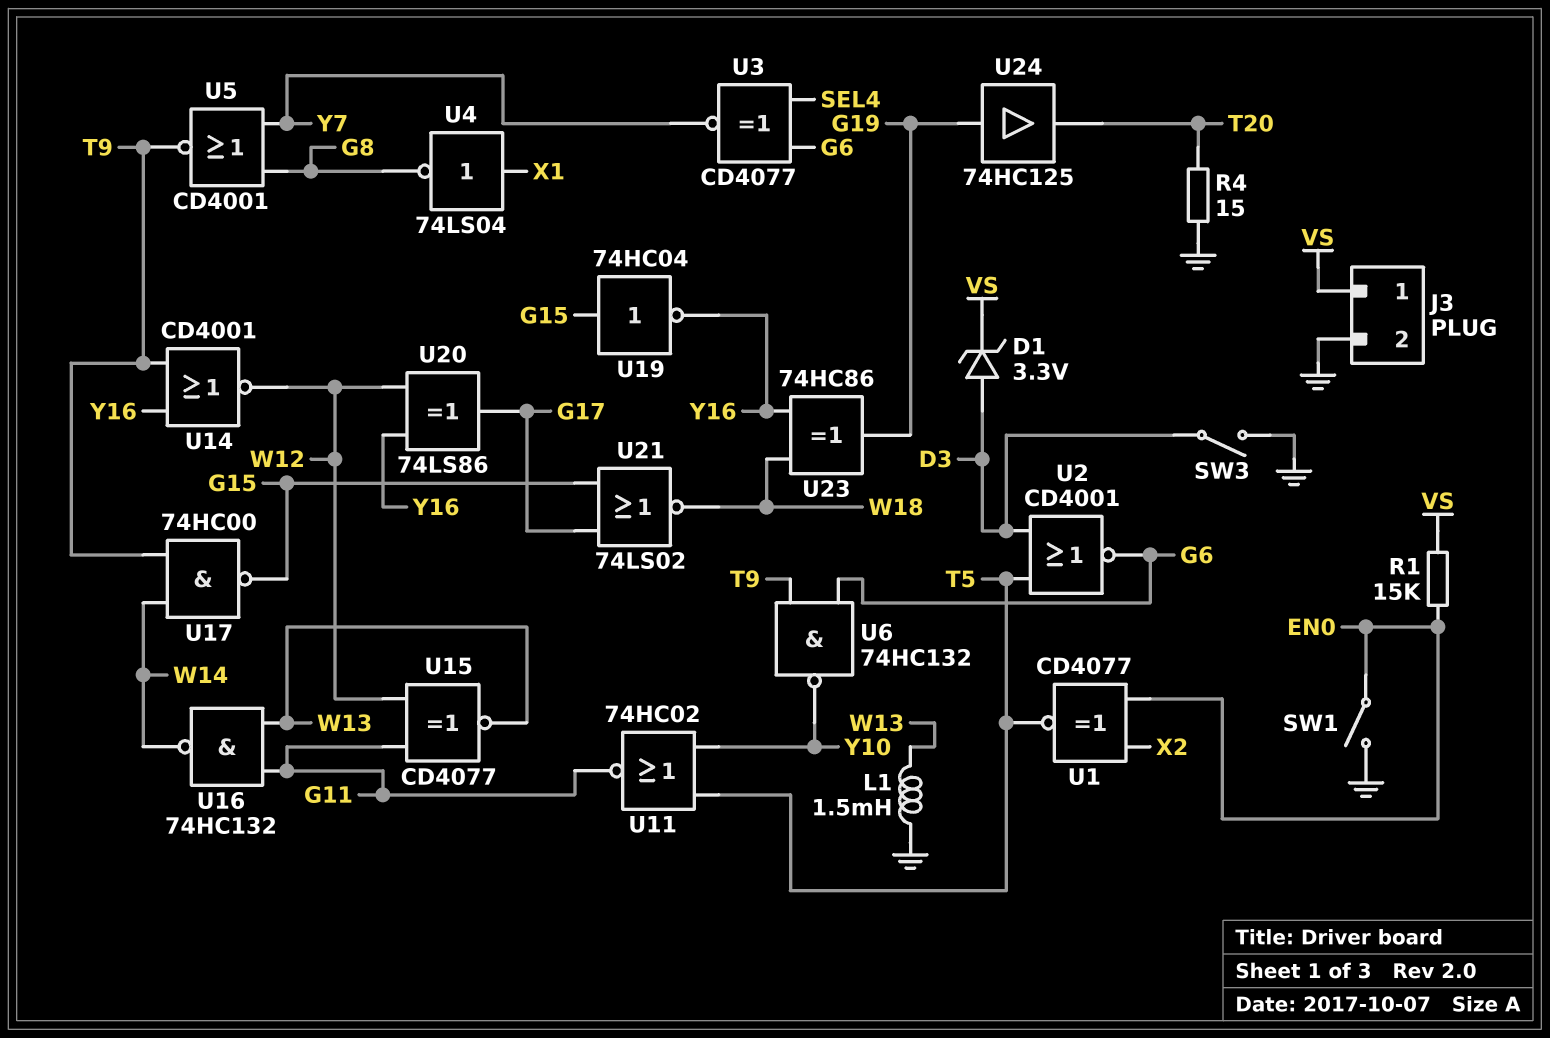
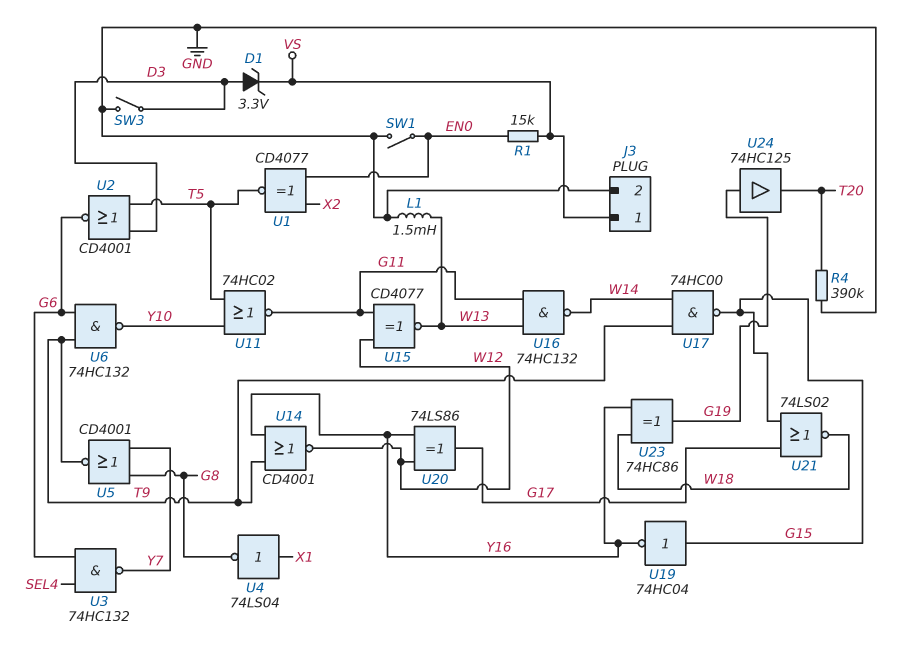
R4: 15 (GND, T20) -> 390k (GND, T20)
U3: XNOR CD4077 (in G6, in SEL4, out Y7) -> NAND 74HC132 (in G6, in SEL4, out Y7)

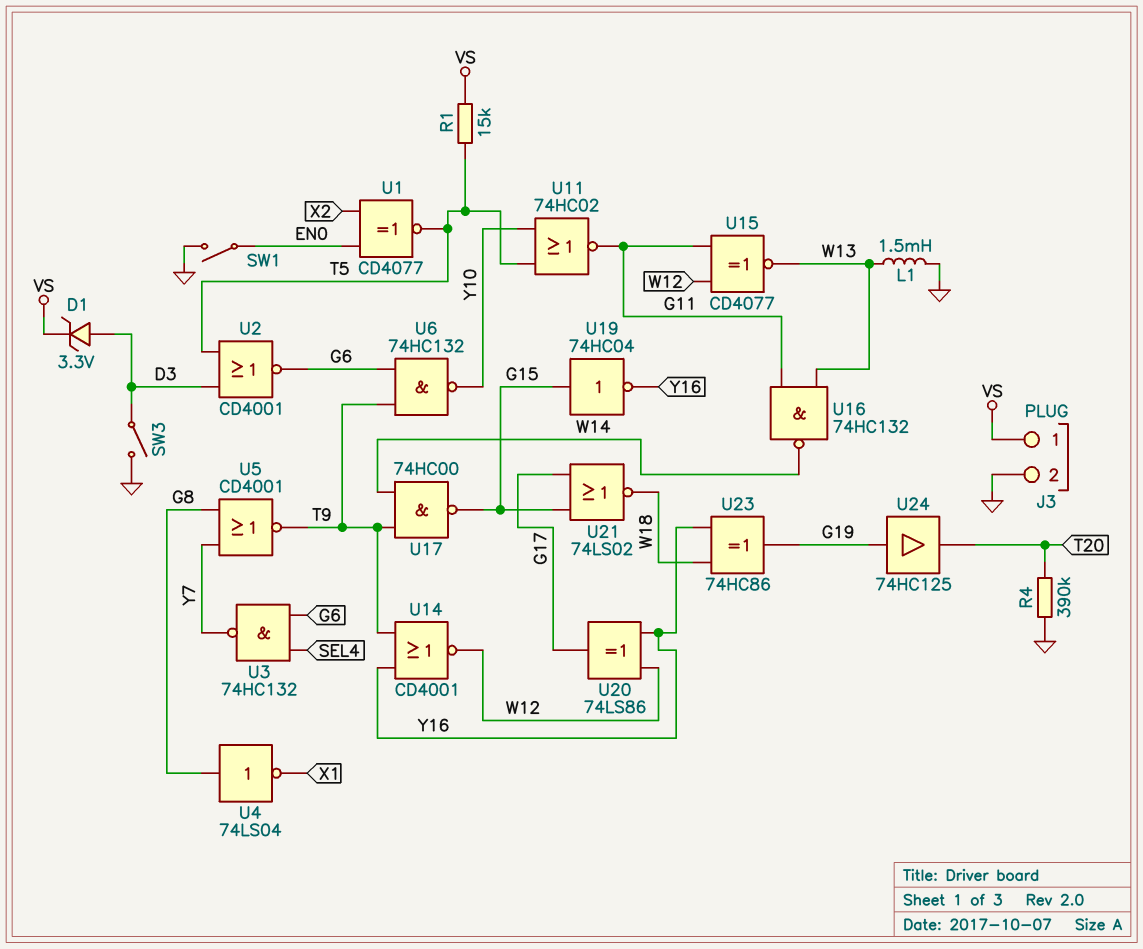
R1: 15k (EN0, VS) -> 15k (T5, VS)
U4: NOT 74LS04 (in X1, out G8) -> NOT 74LS04 (in G8, out X1)

